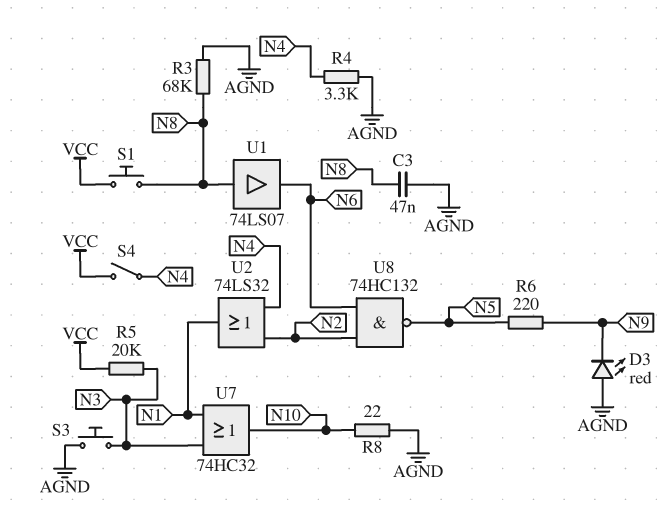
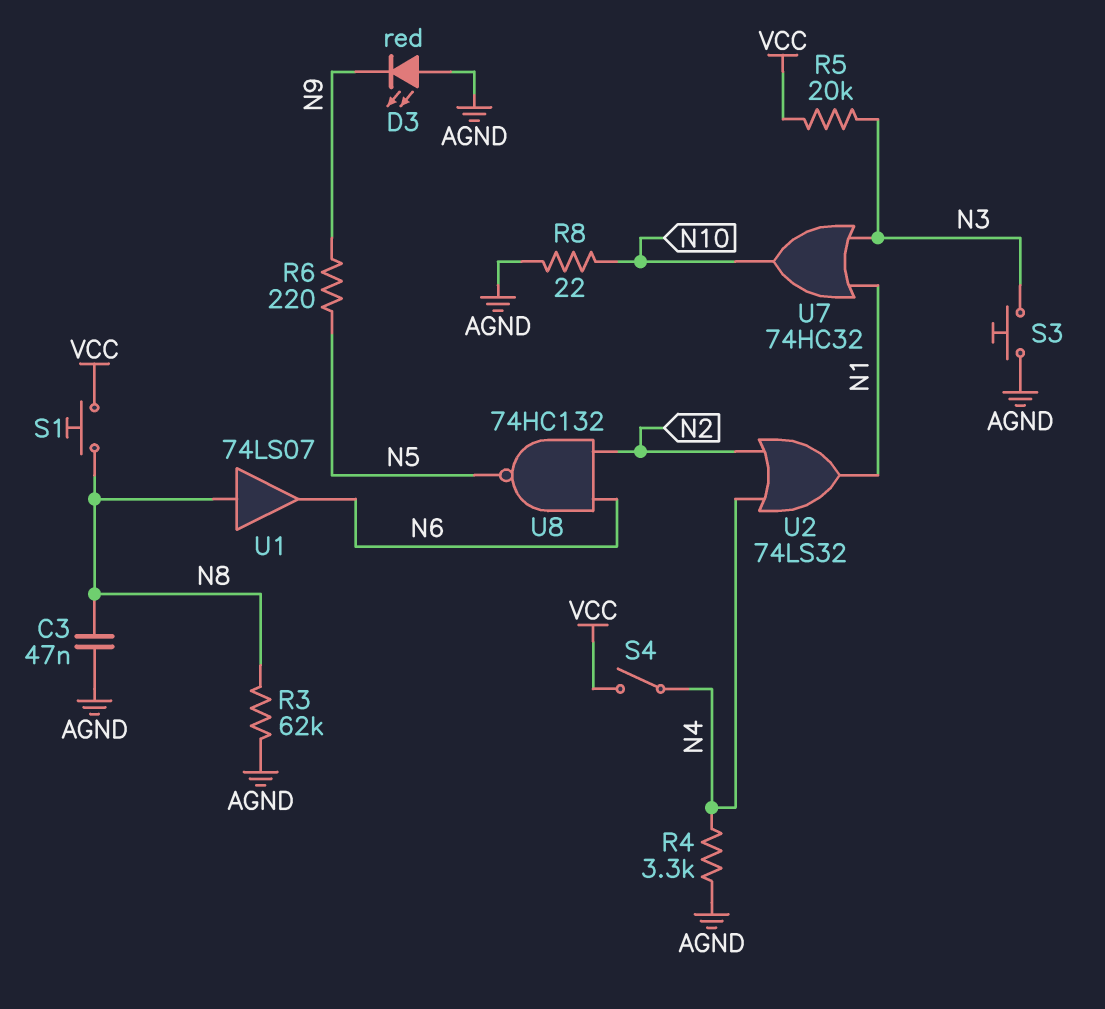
R3: 68k (AGND, N8) -> 62k (AGND, N8)

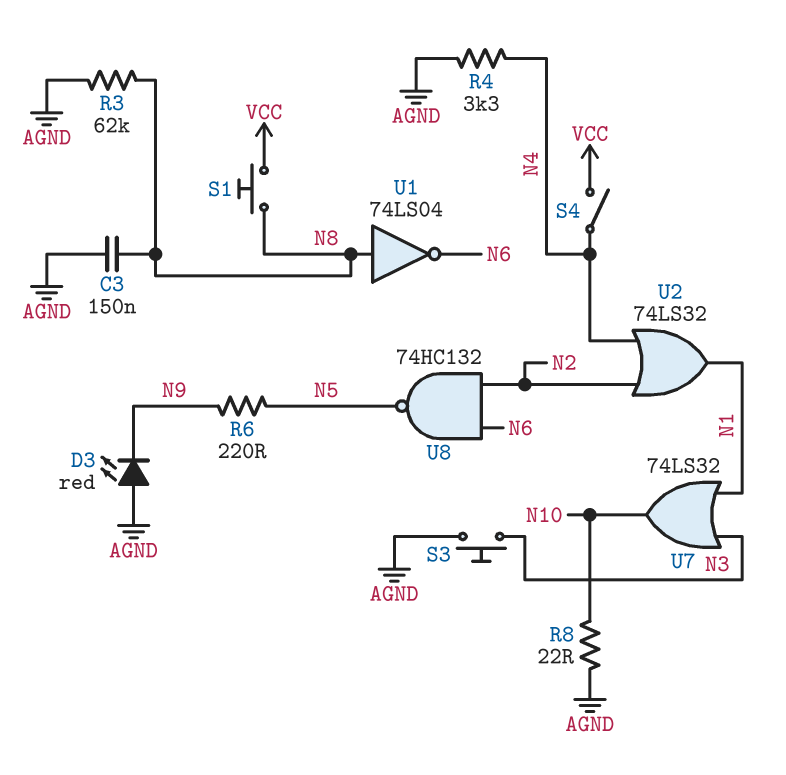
C3: 47nF (AGND, N8) -> 150nF (AGND, N8)
R5: 20k (N3, VCC) -> none
U1: buffer 74LS07 (in N8, out N6) -> NOT 74LS04 (in N8, out N6)
U7: OR 74HC32 (in N1, in N3, out N10) -> OR 74LS32 (in N1, in N3, out N10)

